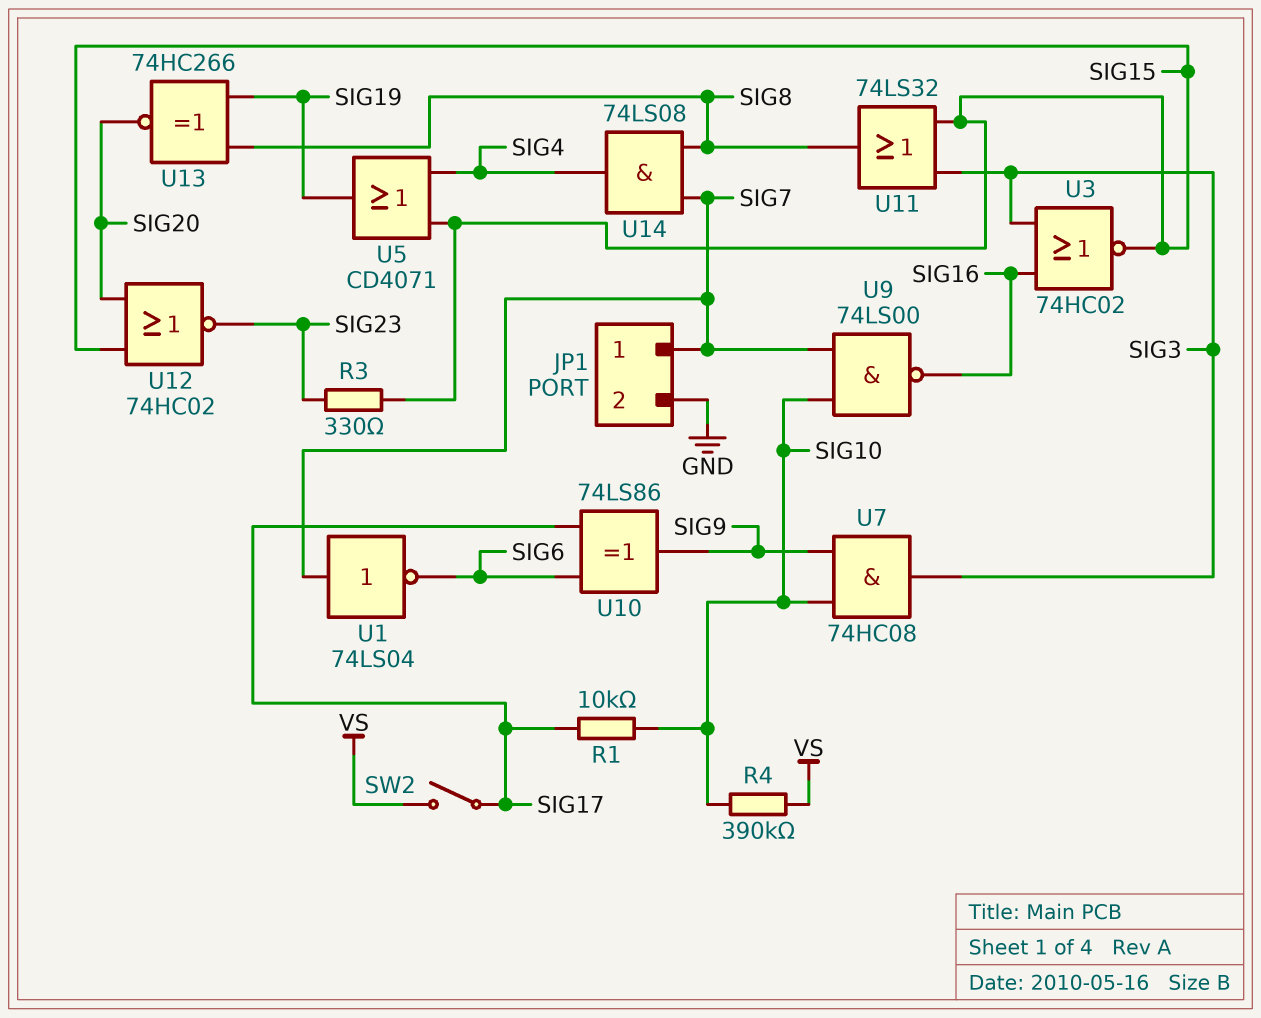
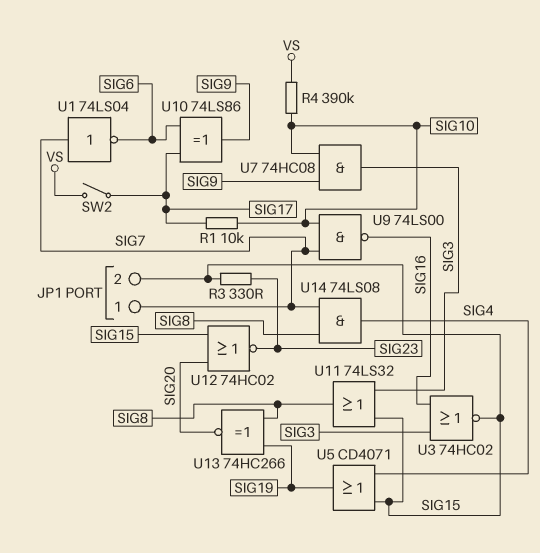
JP1 pin 2: GND -> SIG15

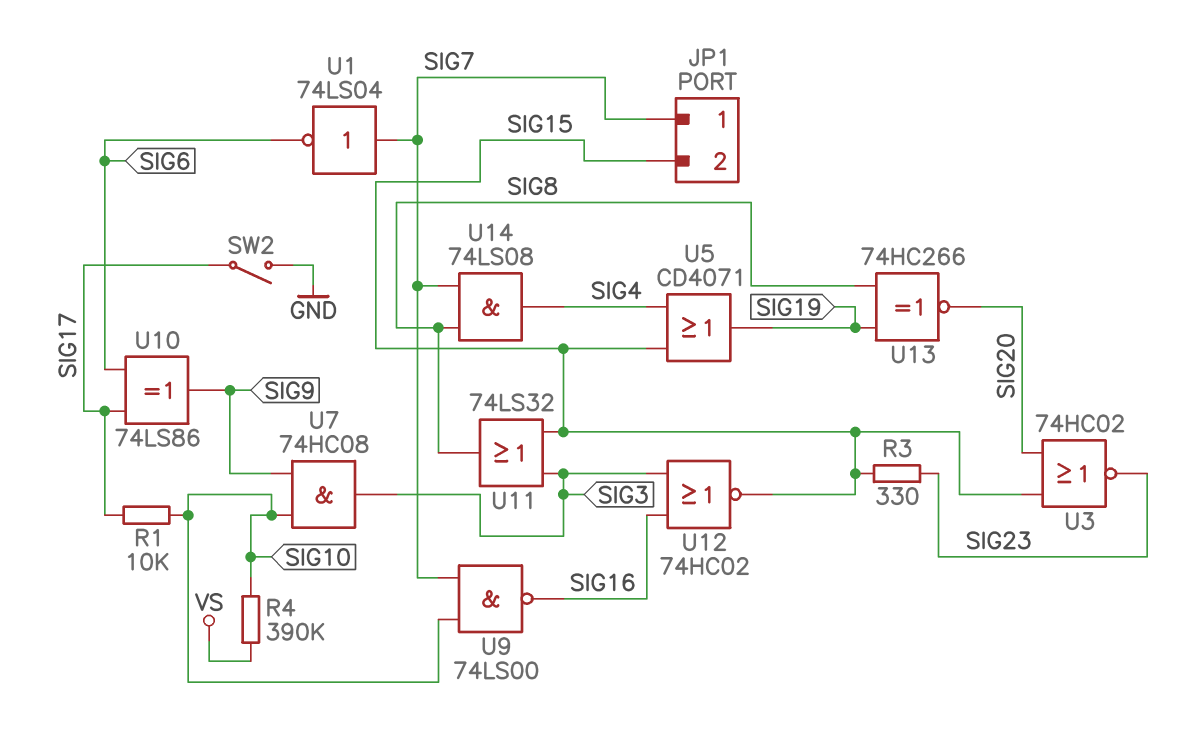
SW2: switch (SIG17, VS) -> switch (GND, SIG17)
U3: NOR 74HC02 (in SIG3, in SIG16, out SIG15) -> NOR 74HC02 (in SIG15, in SIG20, out SIG23)
U12: NOR 74HC02 (in SIG15, in SIG20, out SIG23) -> NOR 74HC02 (in SIG3, in SIG16, out SIG15)

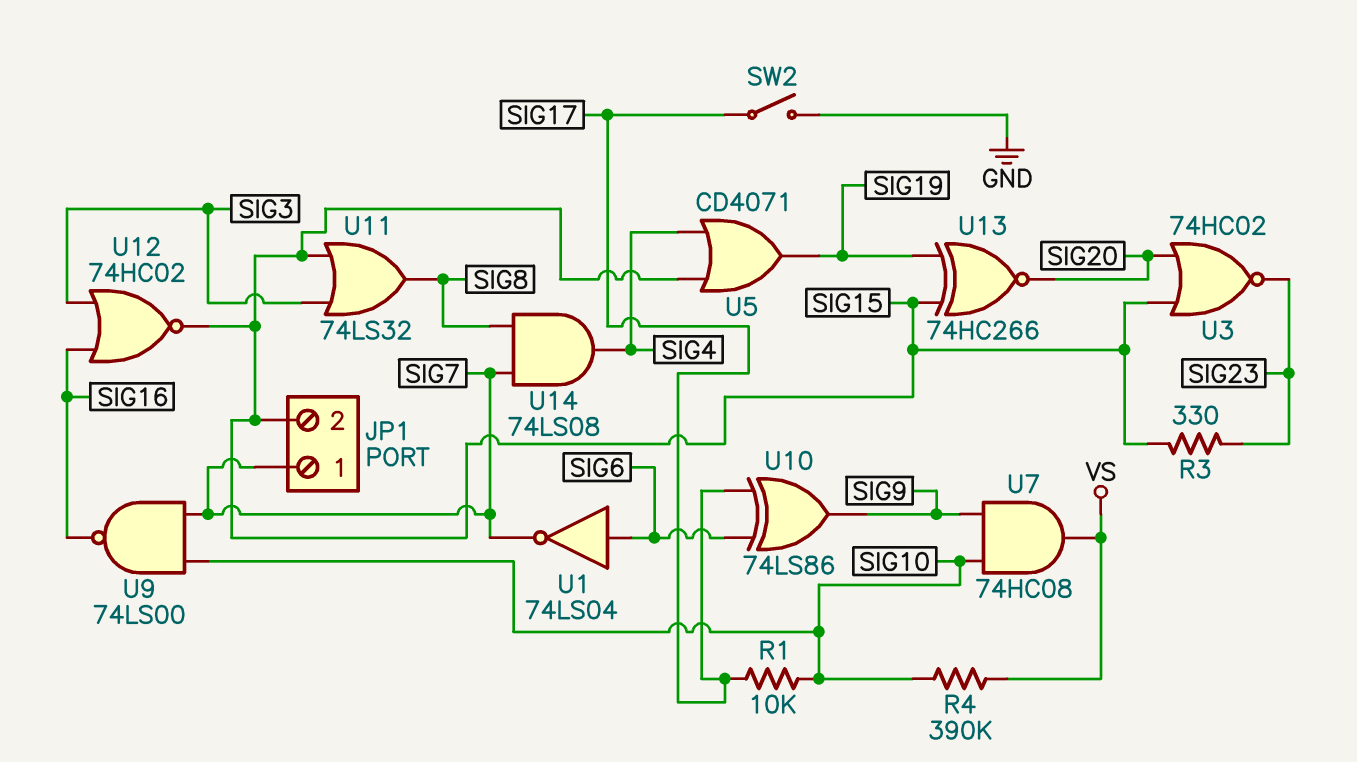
U1: NOT 74LS04 (in SIG7, out SIG6) -> NOT 74LS04 (in SIG6, out SIG7)
U7: AND 74HC08 (in SIG9, in SIG10, out SIG3) -> AND 74HC08 (in SIG9, in SIG10, out VS)
U13: XNOR 74HC266 (in SIG8, in SIG19, out SIG20) -> XNOR 74HC266 (in SIG15, in SIG19, out SIG20)

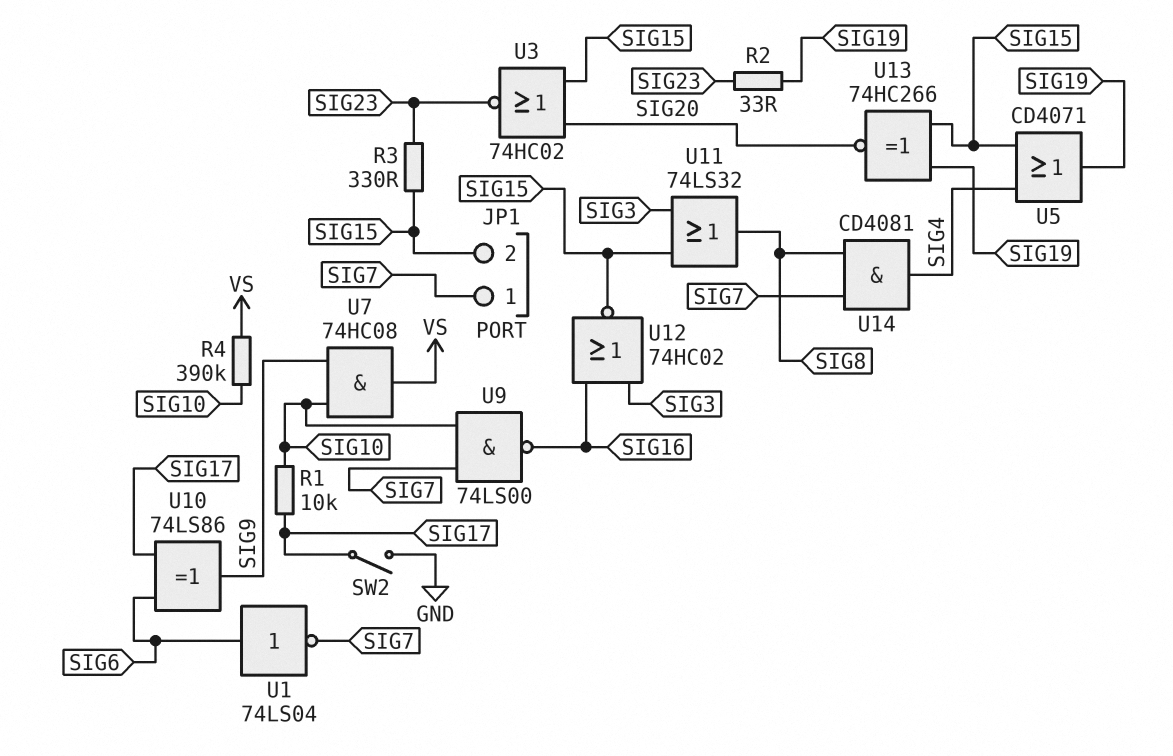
R2: none -> 33 (SIG19, SIG23)
U14: AND 74LS08 (in SIG7, in SIG8, out SIG4) -> AND CD4081 (in SIG7, in SIG8, out SIG4)

